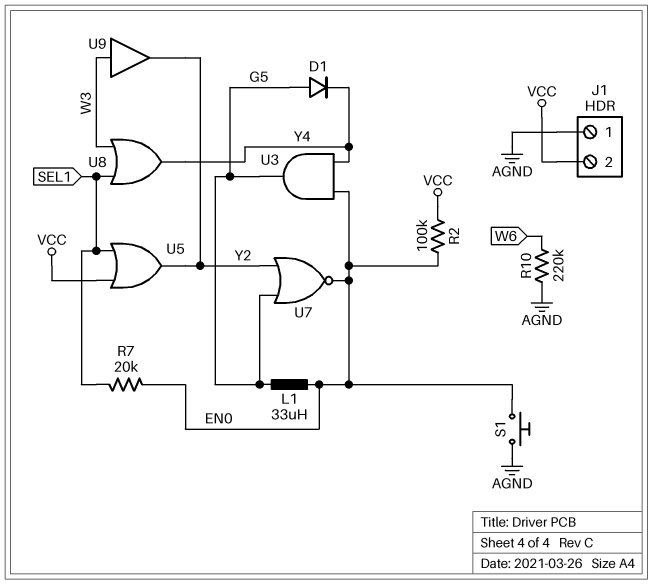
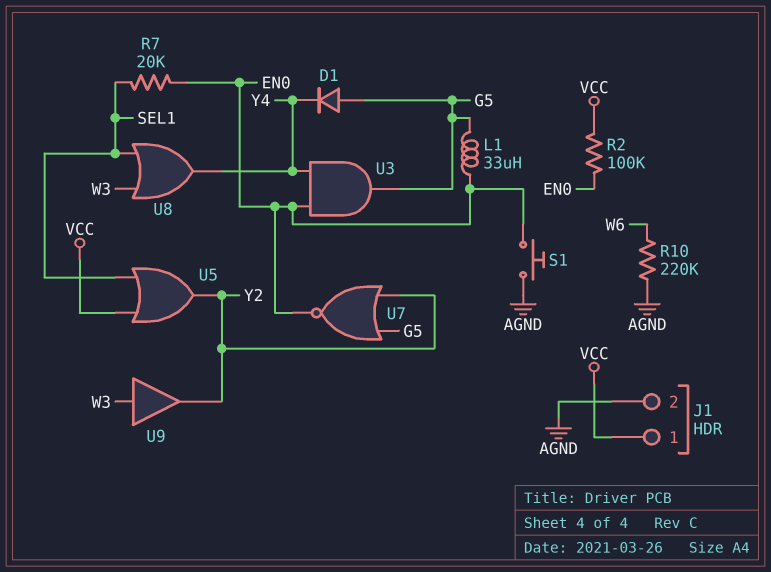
J1 pin 1: AGND -> VCC
J1 pin 2: VCC -> AGND

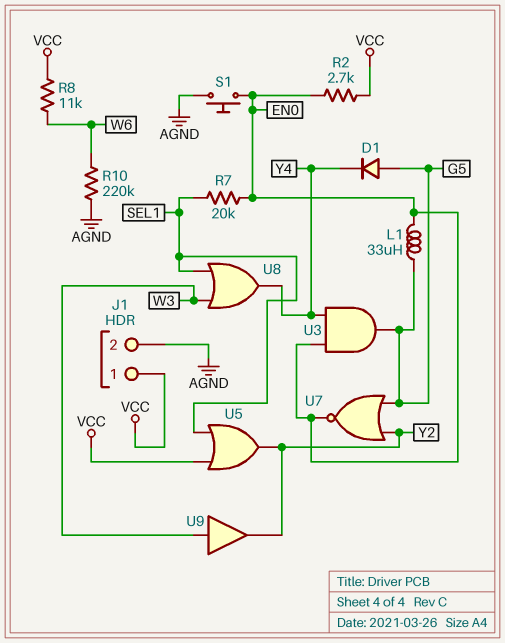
R2: 100k (EN0, VCC) -> 2.7k (EN0, VCC)
R8: none -> 11k (VCC, W6)

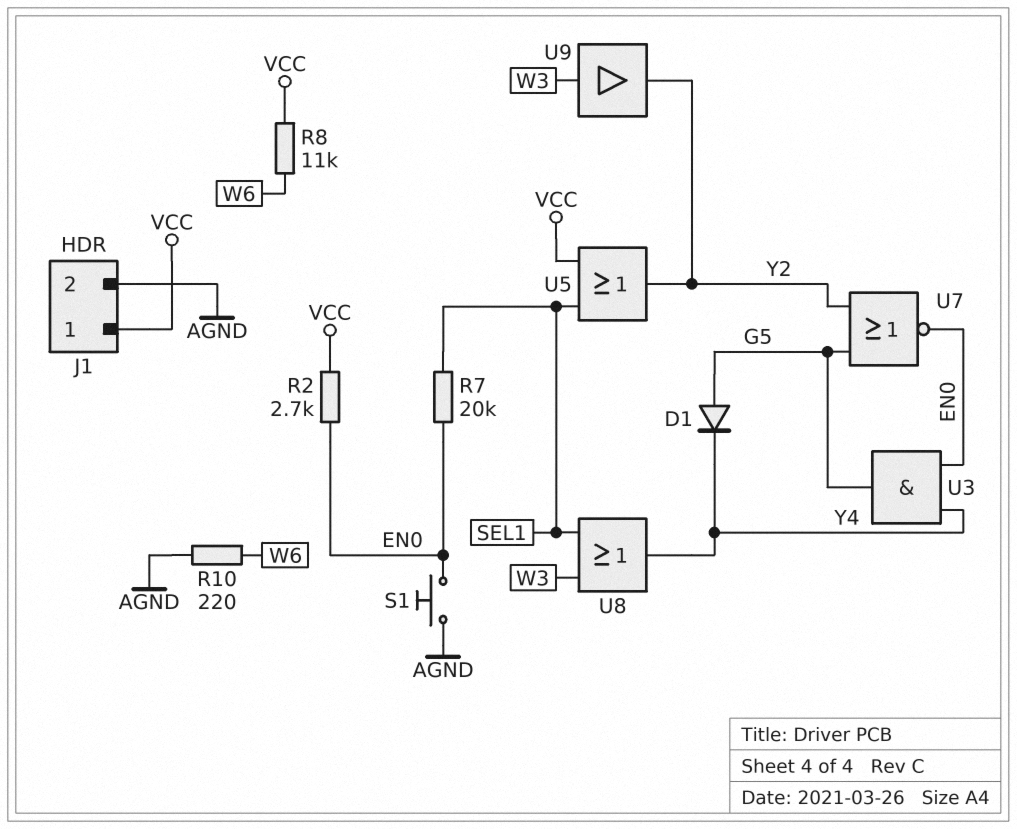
L1: 33uH (EN0, G5) -> none
R10: 220k (AGND, W6) -> 220 (AGND, W6)

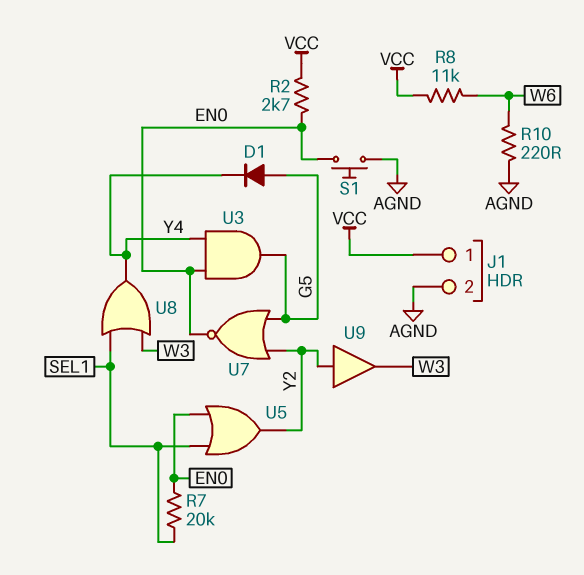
U5: OR (in SEL1, in VCC, out Y2) -> OR (in EN0, in SEL1, out Y2)
U9: buffer (in W3, out Y2) -> buffer (in Y2, out W3)

